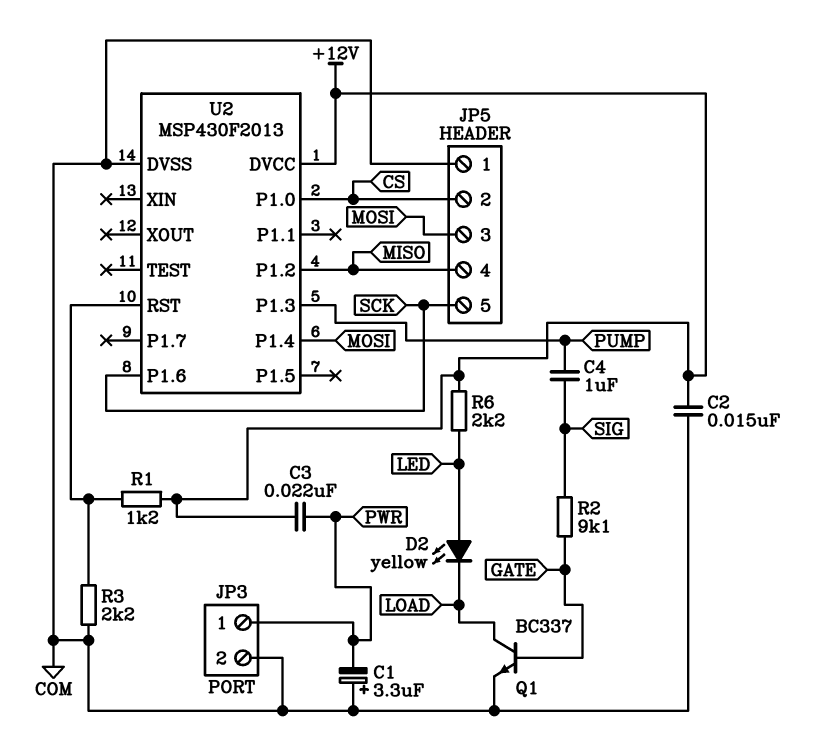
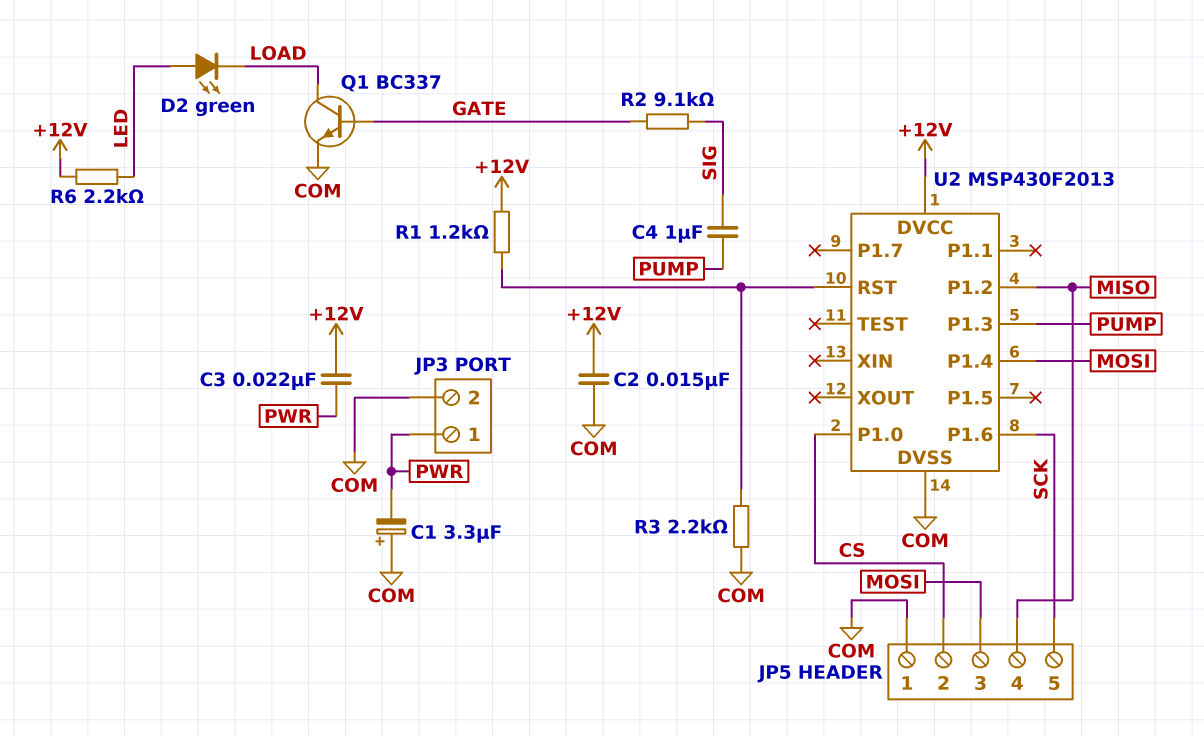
D2: LED yellow (A LED, K LOAD) -> LED green (A LED, K LOAD)

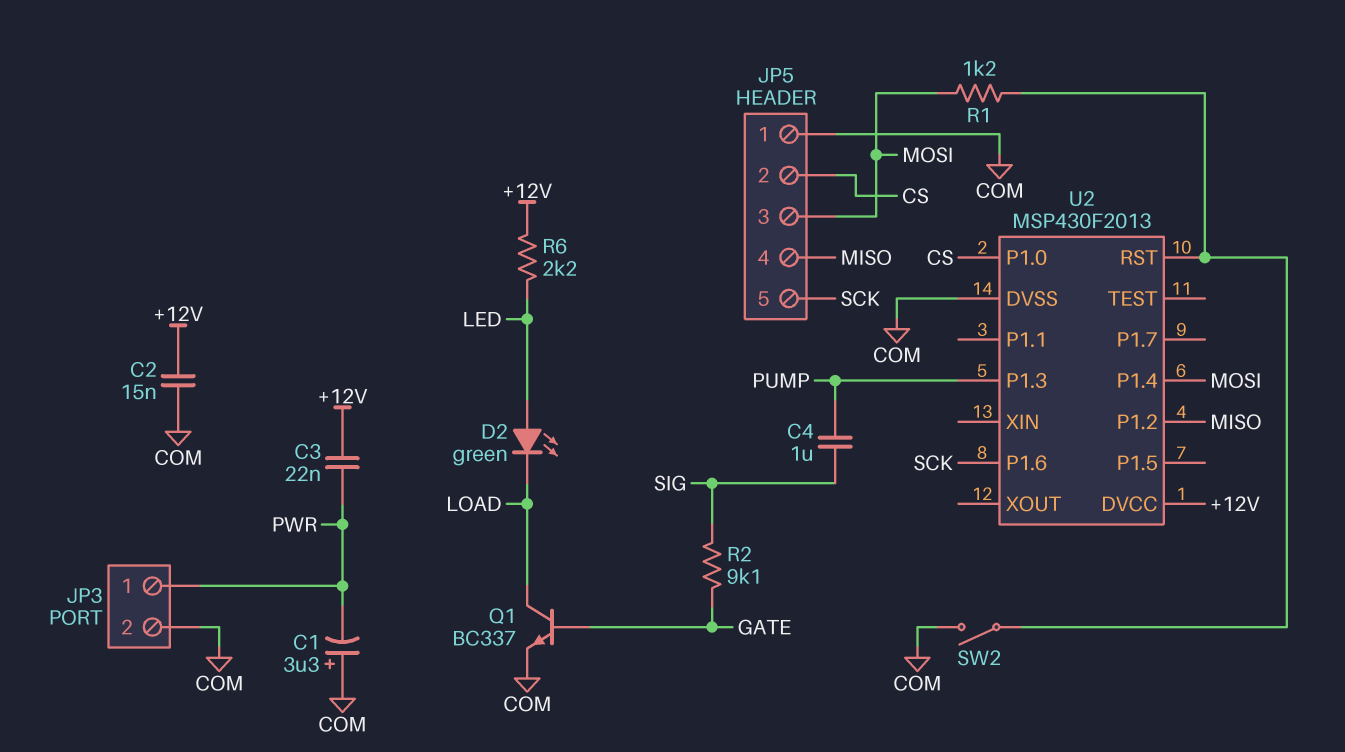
R1: 1.2k (+12V, U2/RST) -> 1.2k (MOSI, U2/RST)
R3: 2.2k (COM, U2/RST) -> none
SW2: none -> switch (COM, U2/RST)

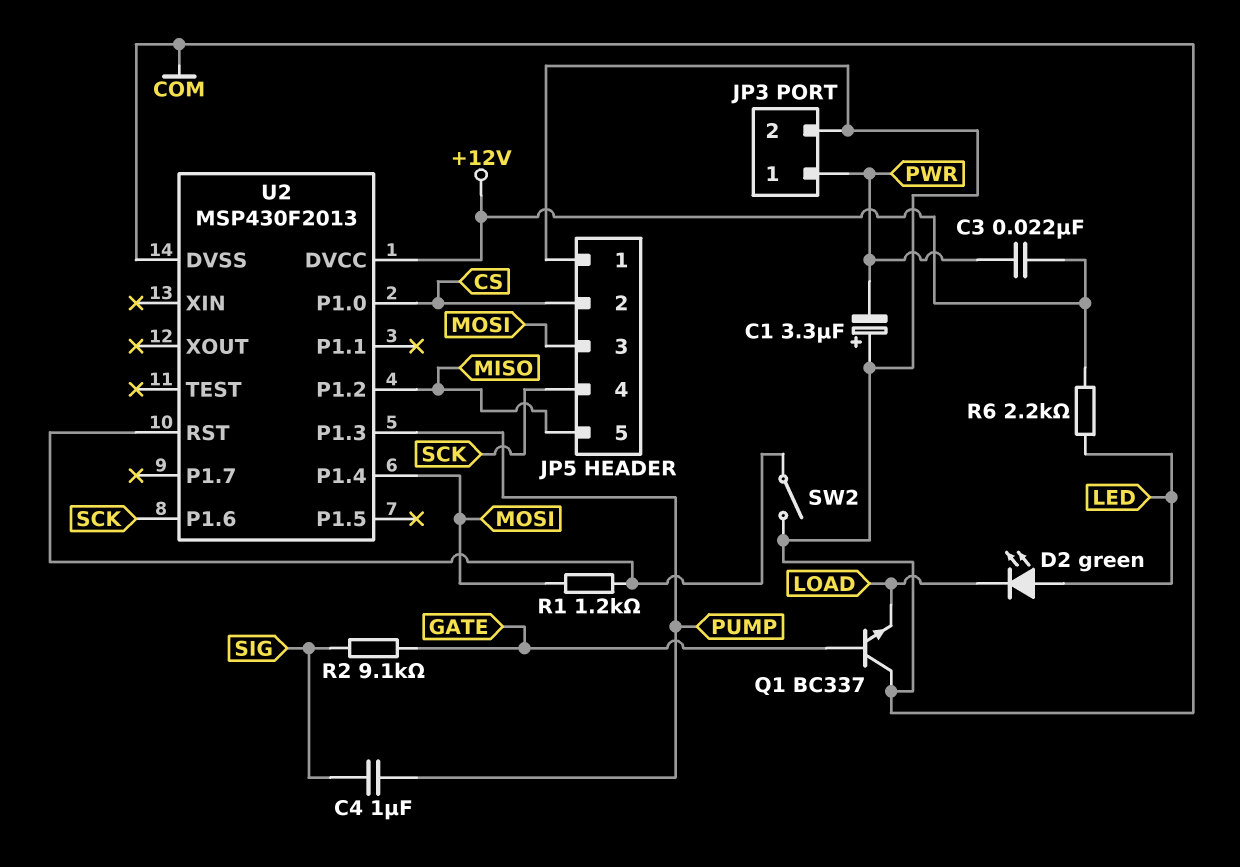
C2: 15nF (+12V, COM) -> none
JP5 pin 4: MISO -> SCK
JP5 pin 5: SCK -> MISO
Q1: NPN BC337 (B GATE, C LOAD, E COM) -> NPN BC337 (B GATE, C COM, E LOAD)

